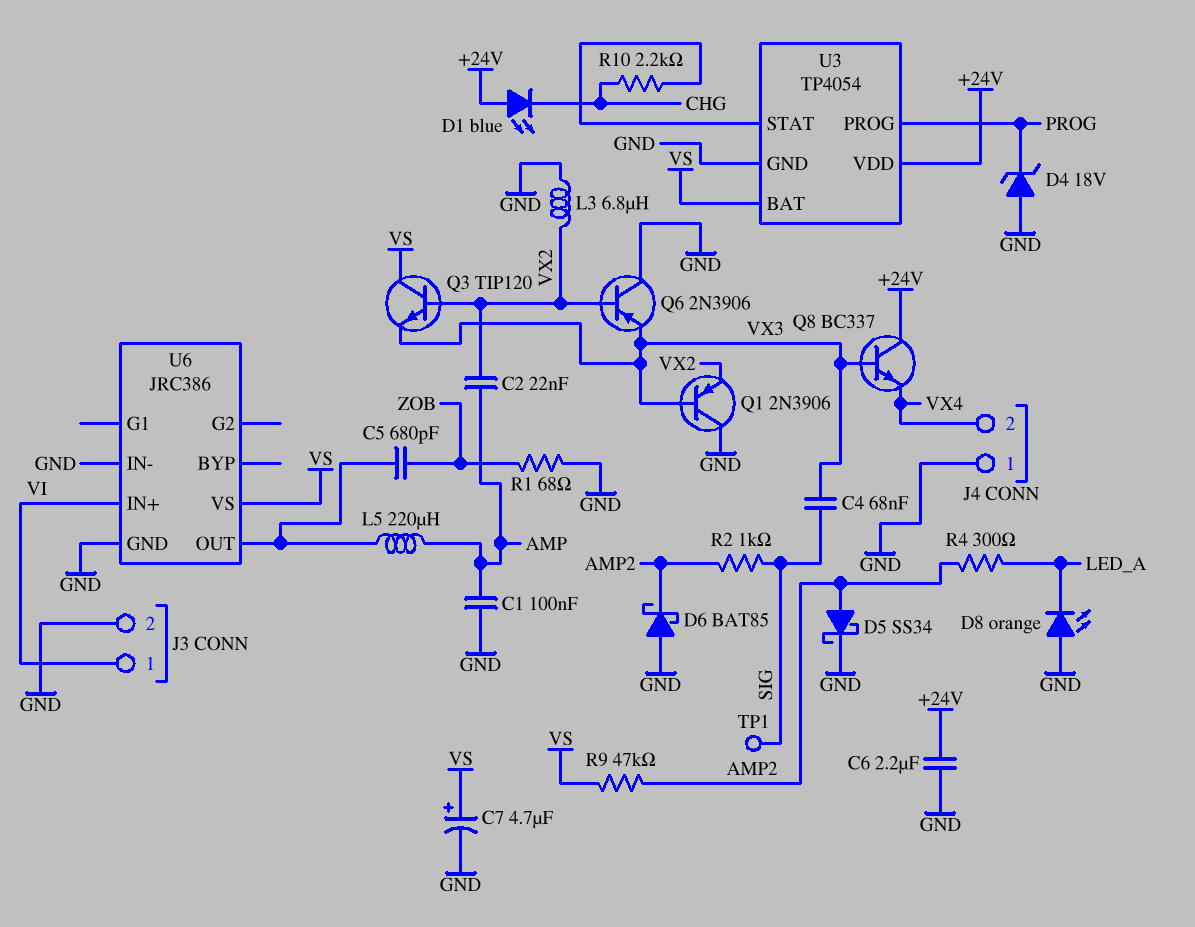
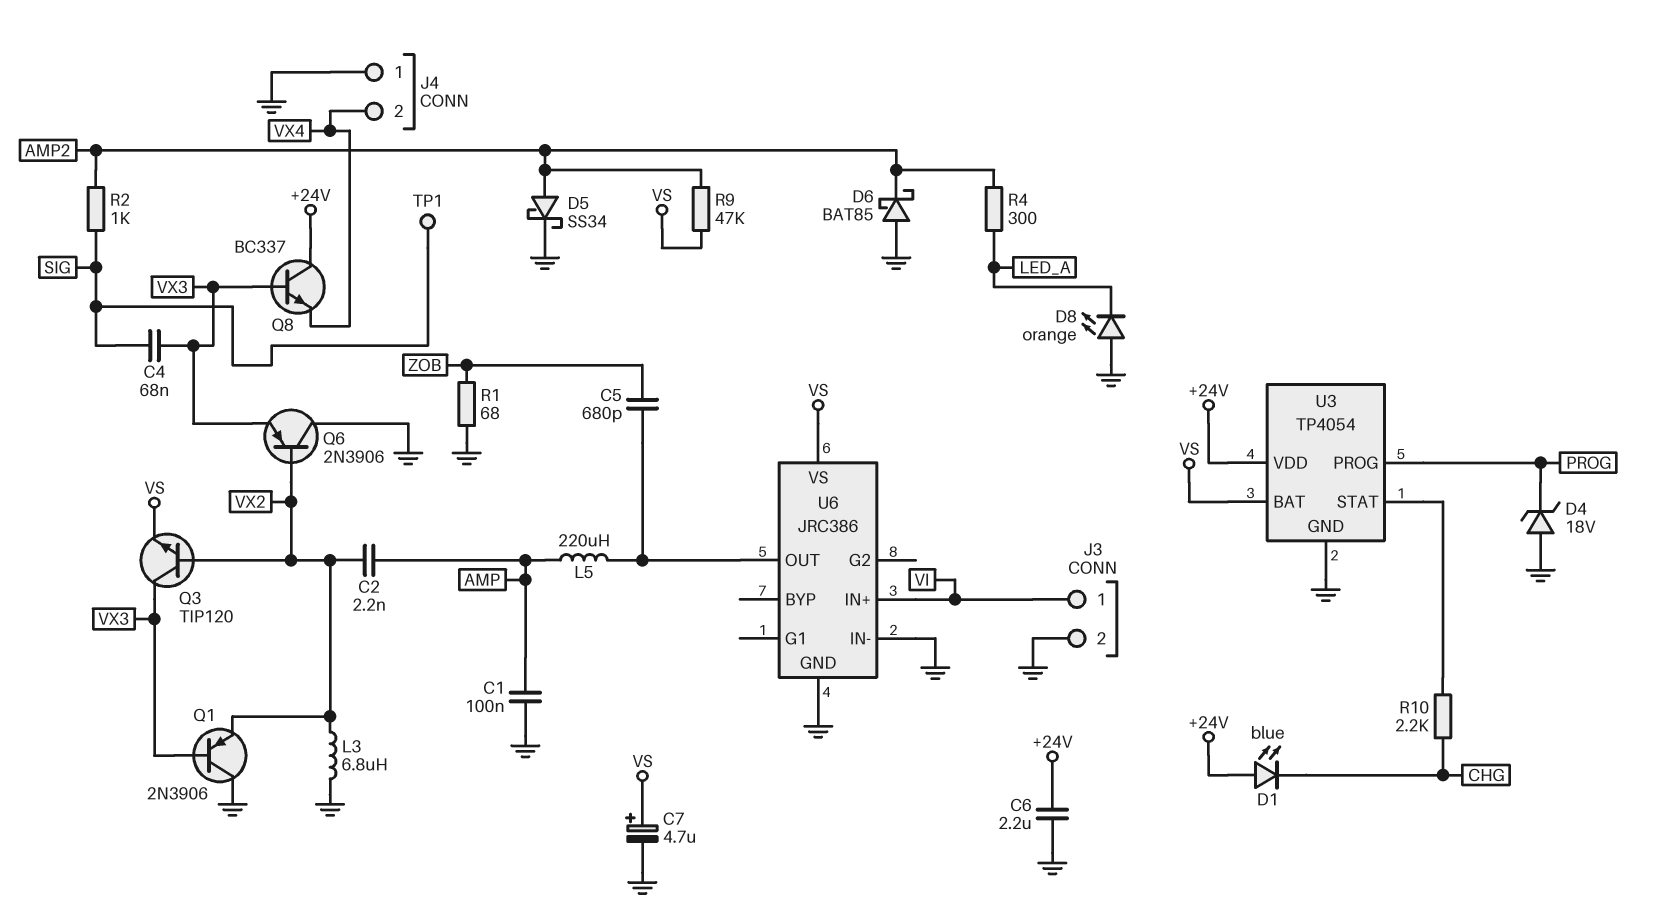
C2: 22nF (AMP, VX2) -> 2.2nF (AMP, VX2)
Q3: NPN TIP120 (B VX2, C VS, E VX3) -> NPN TIP120 (B VX2, C VX3, E VS)

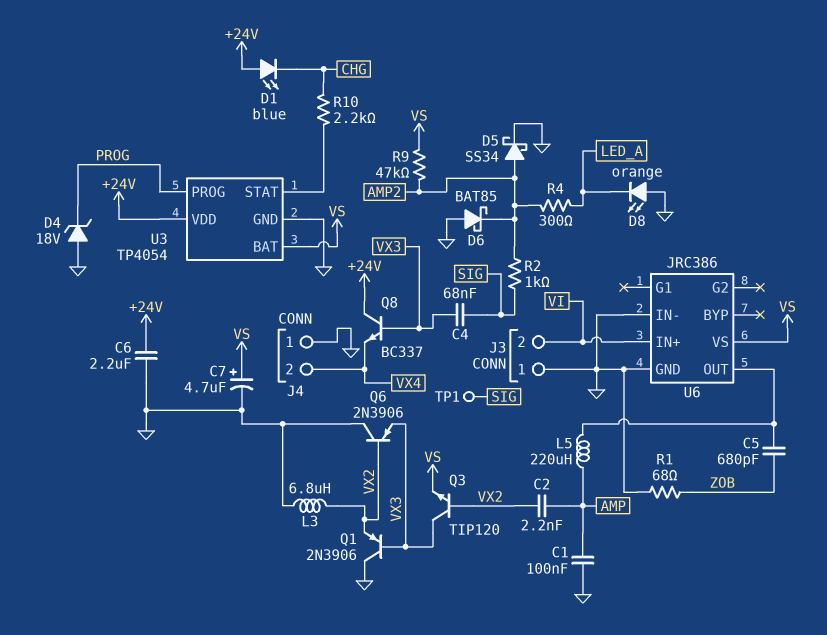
J3 pin 1: VI -> GND
J3 pin 2: GND -> VI

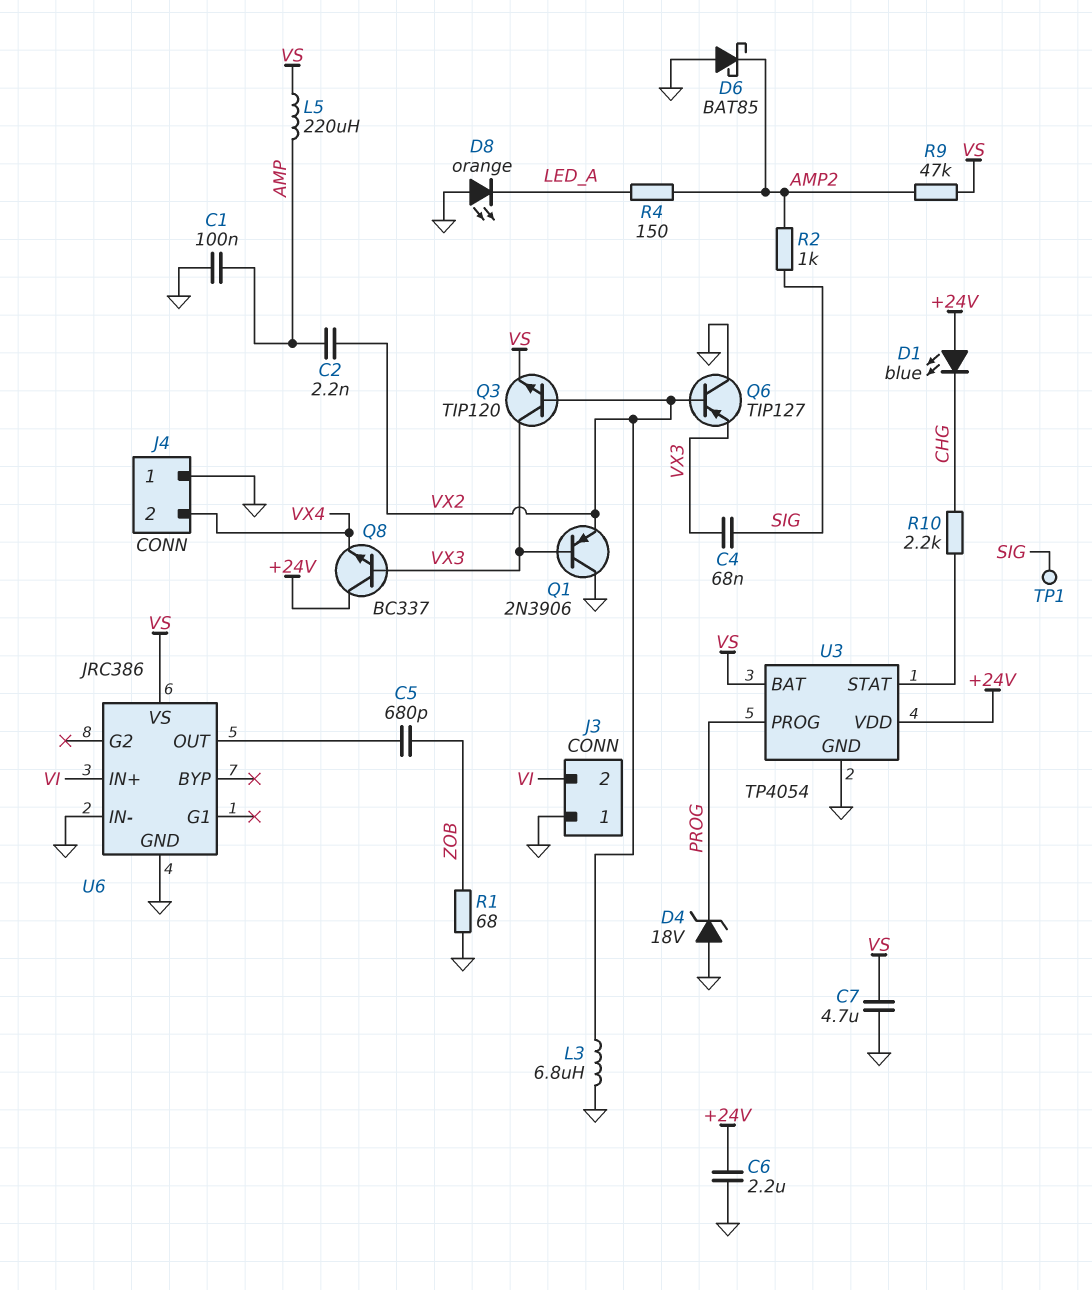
C7: 4.7uF (plus VS, minus GND) -> 4.7uF (GND, VS)
D5: schottky SS34 (A AMP2, K GND) -> none
L5: 220uH (AMP, U6/OUT) -> 220uH (AMP, VS)
Q6: PNP 2N3906 (B VX2, C GND, E VX3) -> PNP TIP127 (B VX2, C GND, E VX3)
R4: 300 (AMP2, LED_A) -> 150 (AMP2, LED_A)

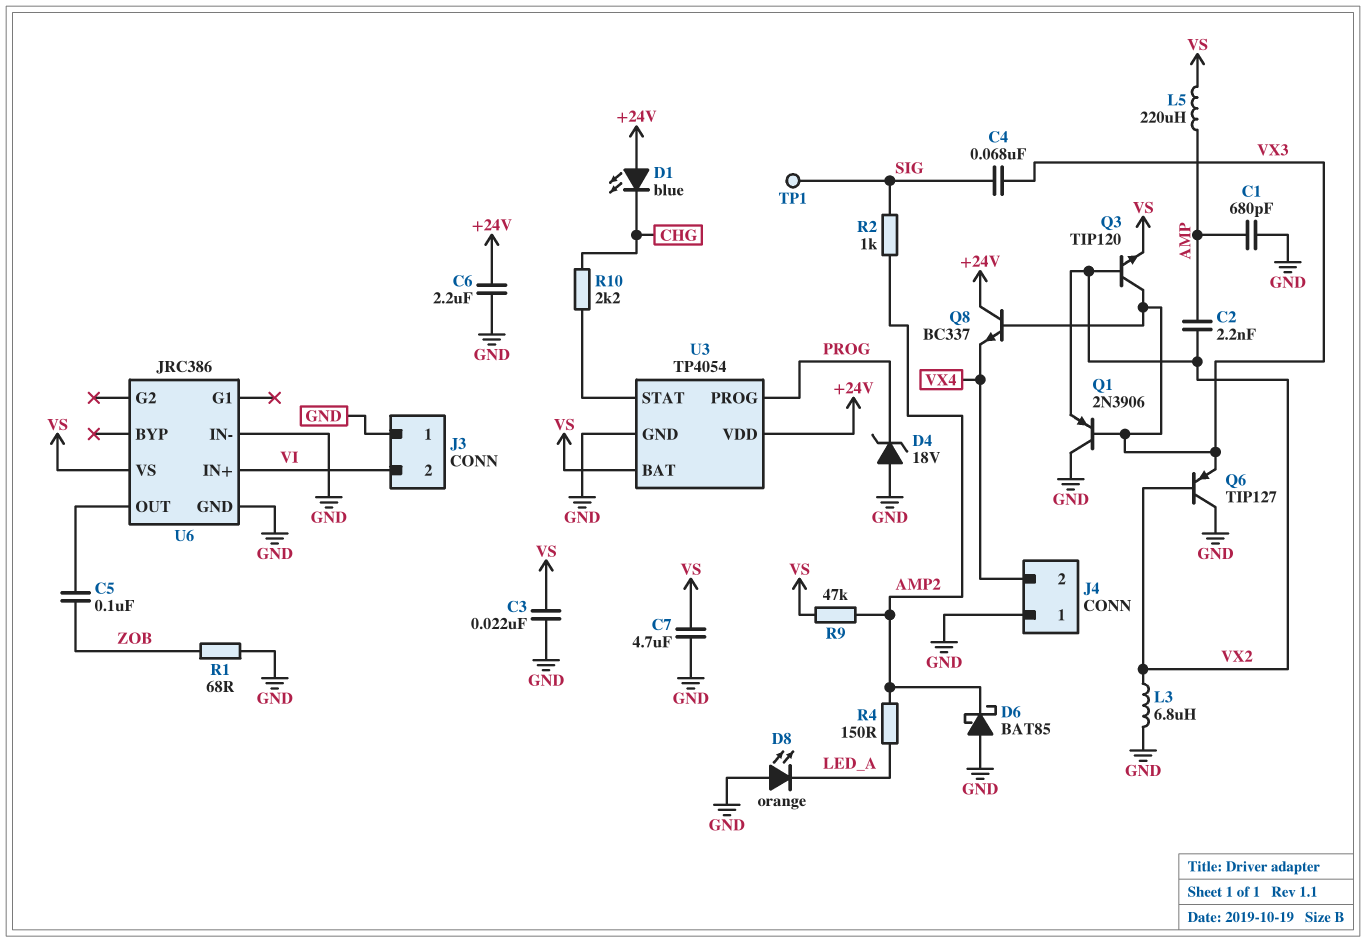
C1: 100nF (AMP, GND) -> 680pF (AMP, GND)
C3: none -> 22nF (GND, VS)
C5: 680pF (U6/OUT, ZOB) -> 100nF (U6/OUT, ZOB)

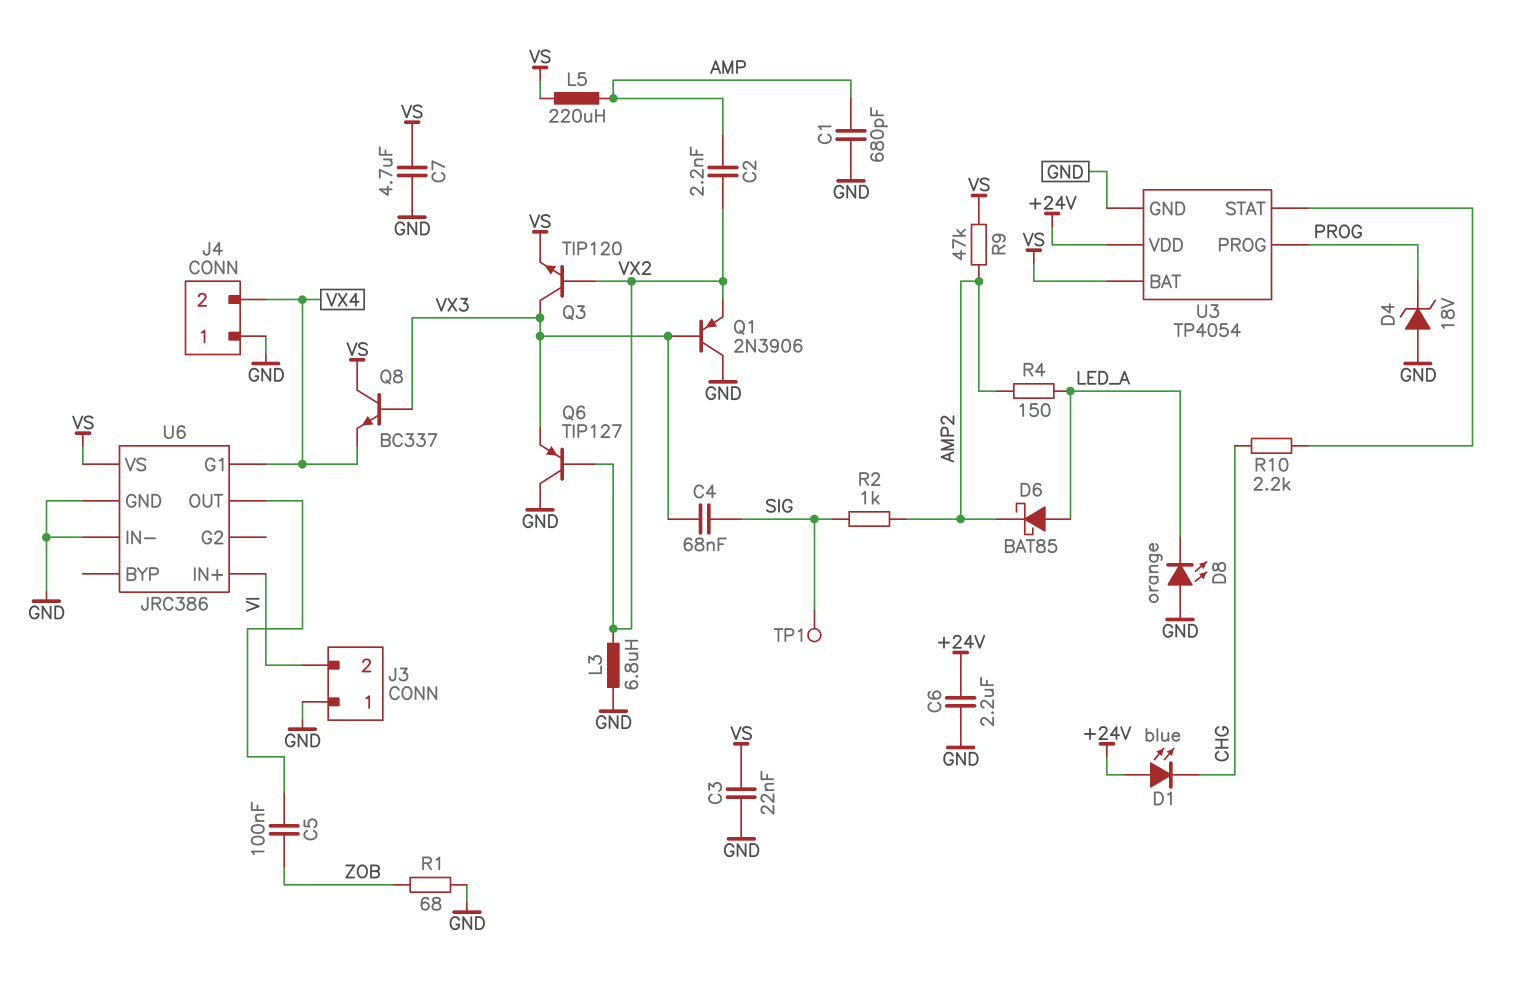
D6: schottky BAT85 (A GND, K AMP2) -> schottky BAT85 (A LED_A, K AMP2)
Q8: NPN BC337 (B VX3, C +24V, E VX4) -> NPN BC337 (B VX3, C VS, E VX4)
U6 pin G1: none -> VX4

